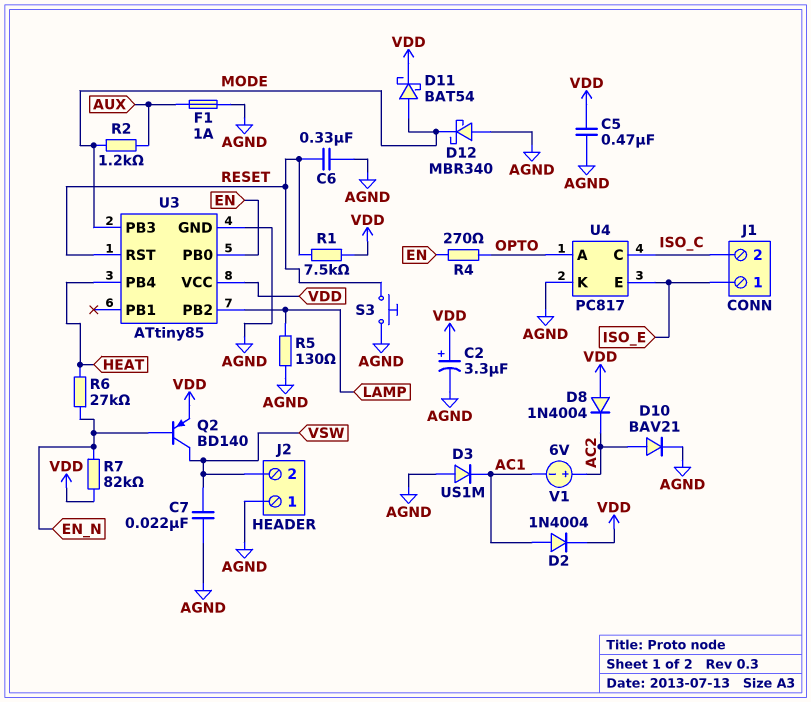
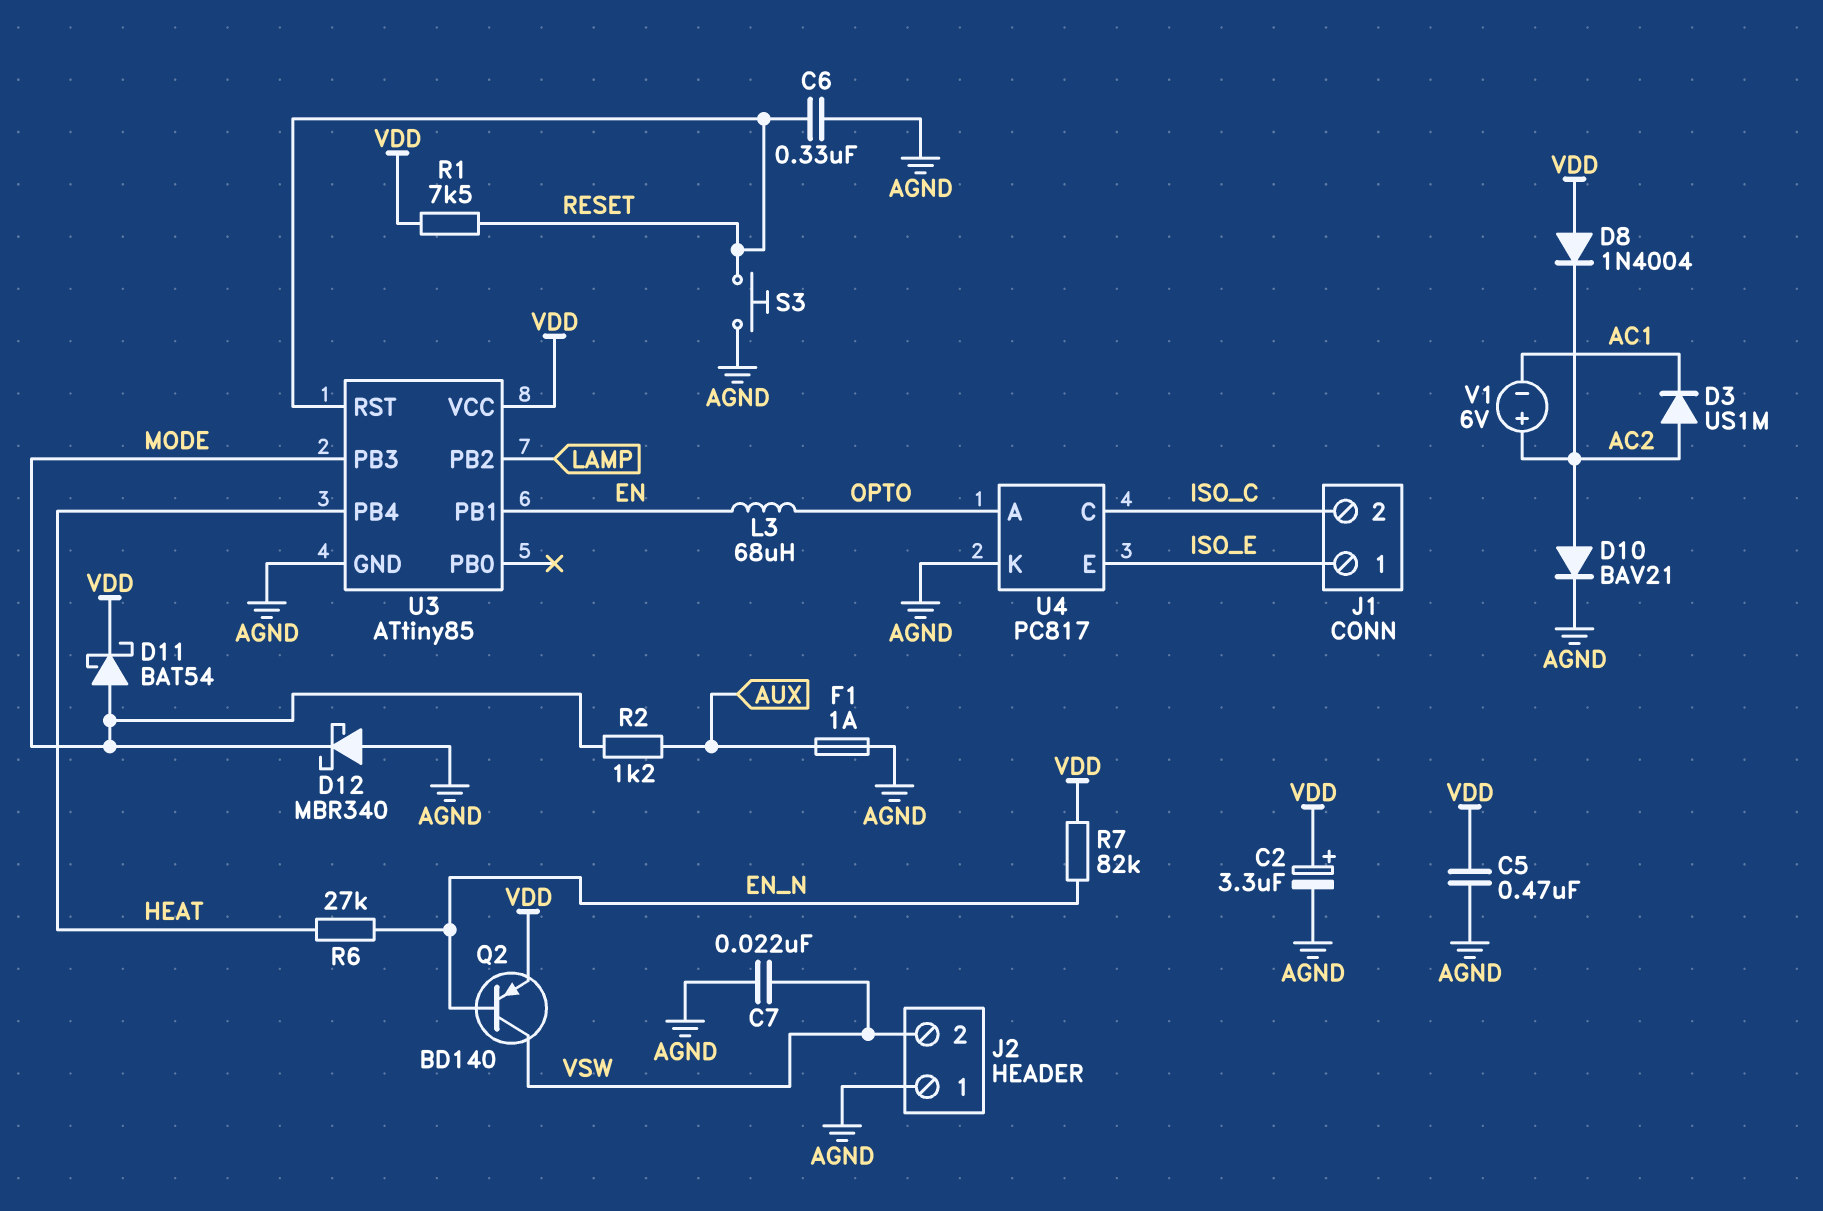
D2: diode 1N4004 (A AC1, K VDD) -> none
D3: diode US1M (A AGND, K AC1) -> diode US1M (A AC2, K AC1)
L3: none -> 68uH (EN, OPTO)
R4: 270 (EN, OPTO) -> none
R5: 130 (AGND, LAMP) -> none
U3 pin PB0: EN -> none
U3 pin PB1: none -> EN

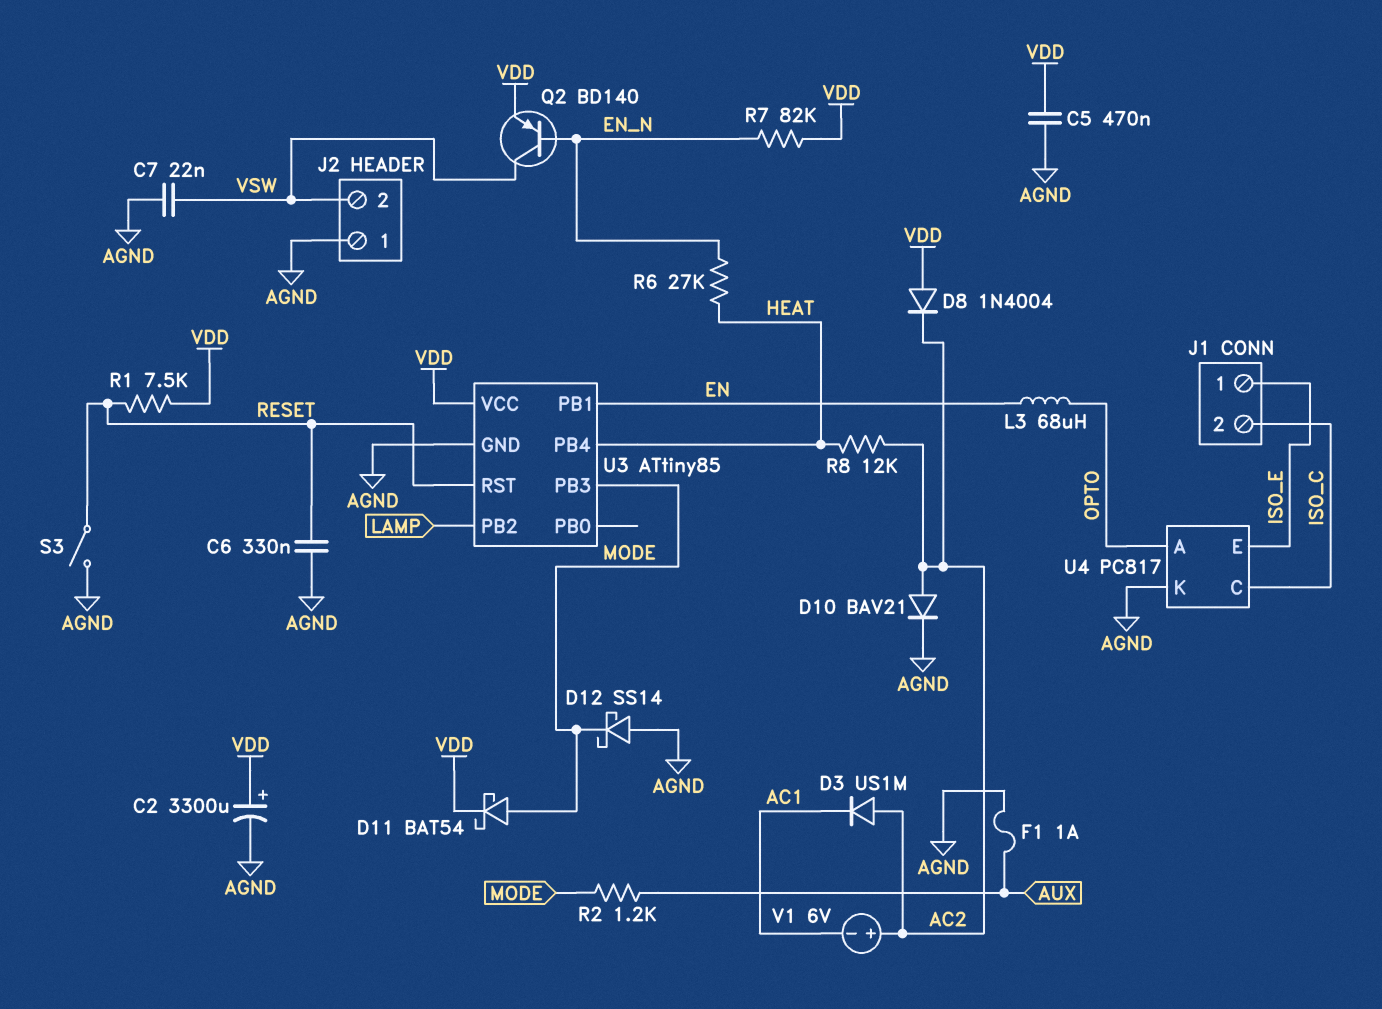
C2: 3.3uF (plus VDD, minus AGND) -> 3300uF (plus VDD, minus AGND)
D12: schottky MBR340 (A AGND, K MODE) -> schottky SS14 (A AGND, K MODE)
R8: none -> 12k (AC2, HEAT)
S3: button (AGND, RESET) -> switch (AGND, RESET)

